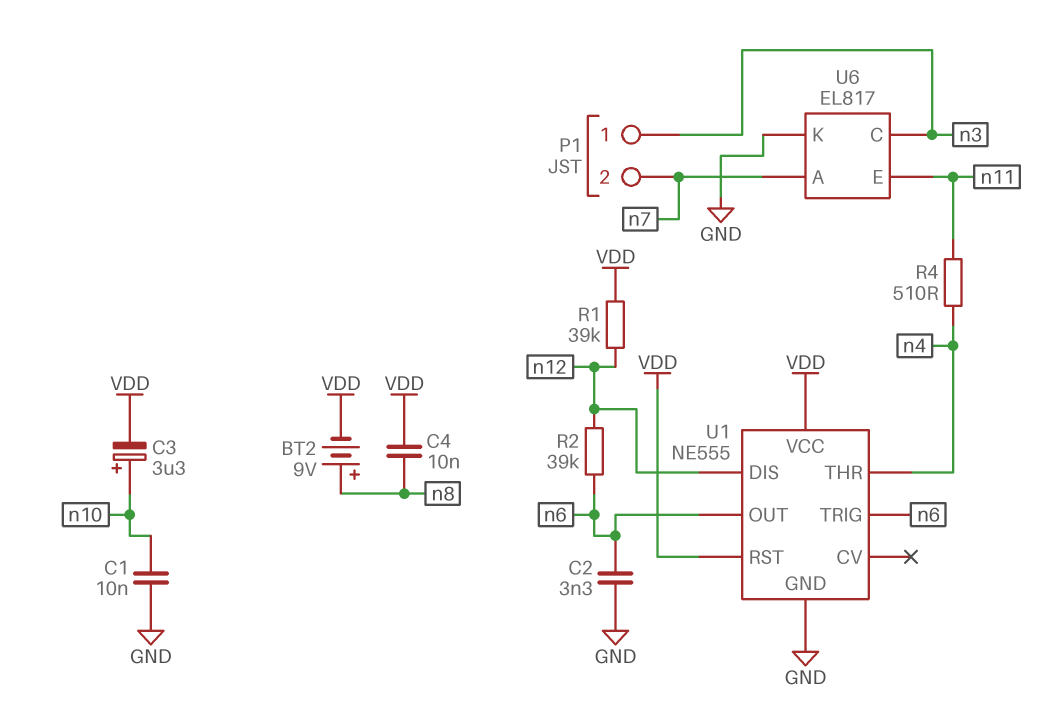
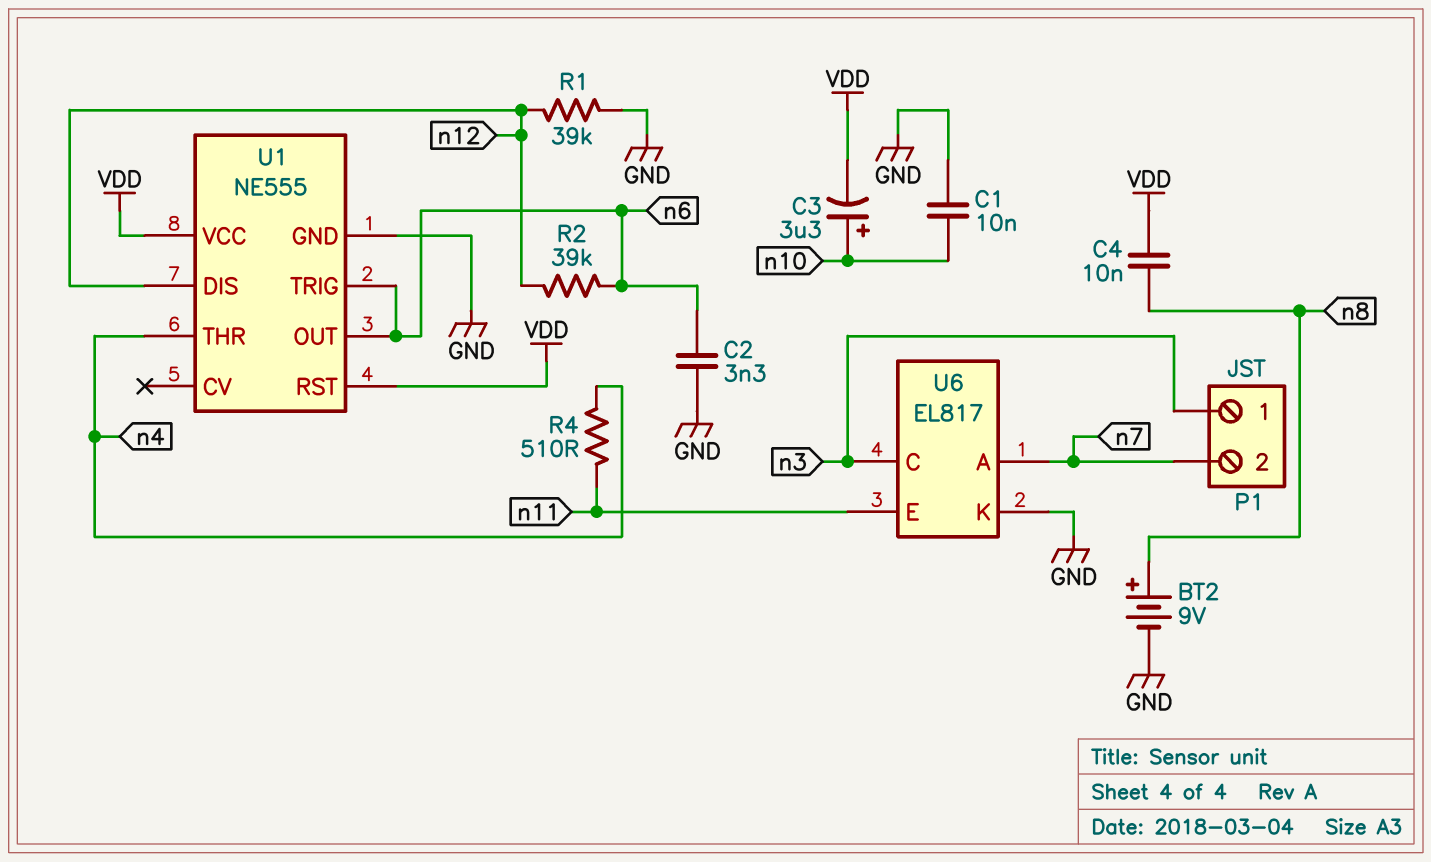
BT2: 9V (plus n8, minus VDD) -> 9V (plus n8, minus GND)
R1: 39k (VDD, n12) -> 39k (GND, n12)

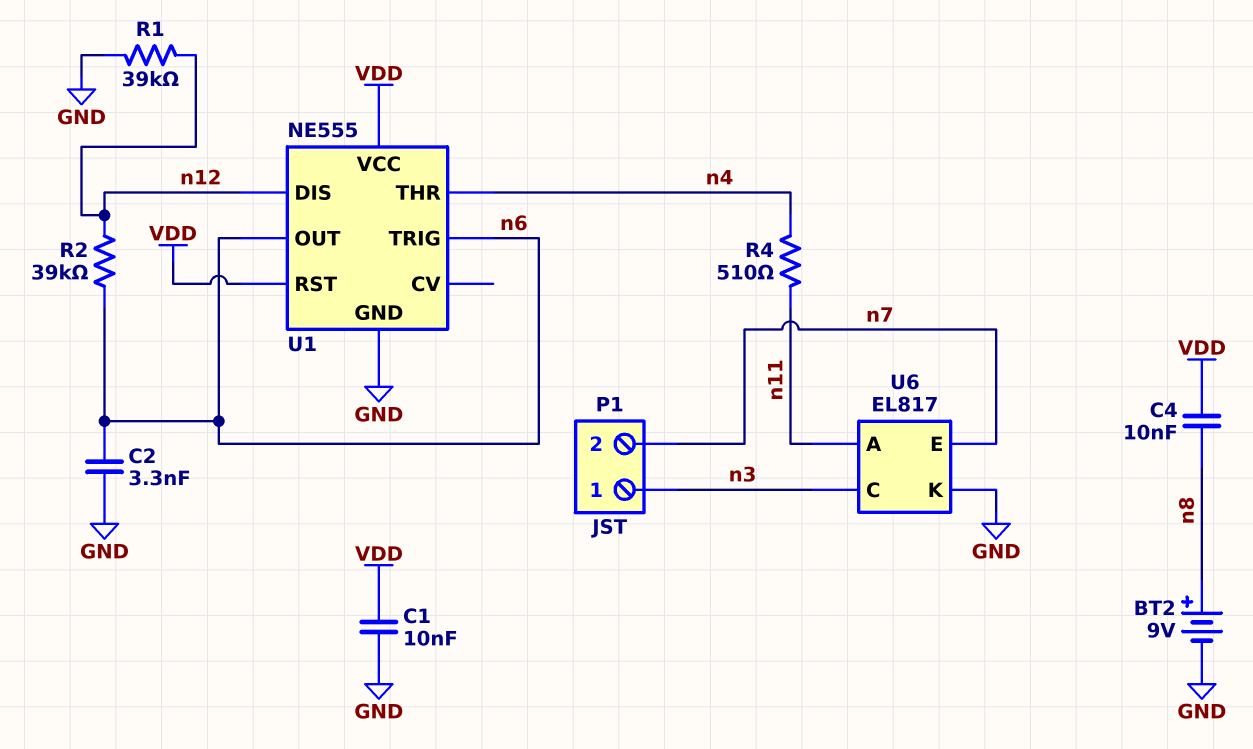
C1: 10nF (GND, n10) -> 10nF (GND, VDD)
C3: 3.3uF (plus n10, minus VDD) -> none
U6 pin A: n7 -> n11
U6 pin E: n11 -> n7

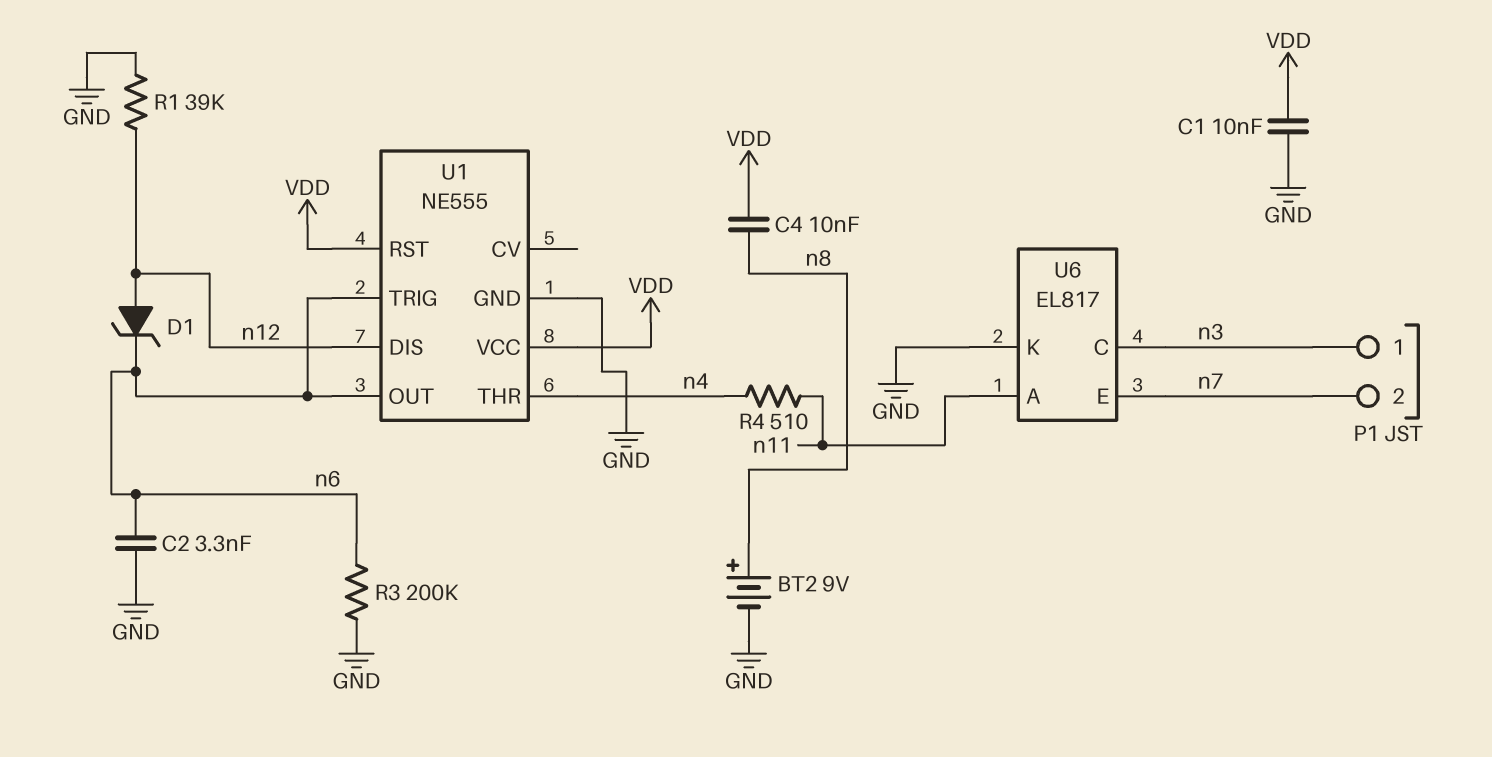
D1: none -> zener (A n12, K n6)
R2: 39k (n6, n12) -> none
R3: none -> 200k (GND, n6)

